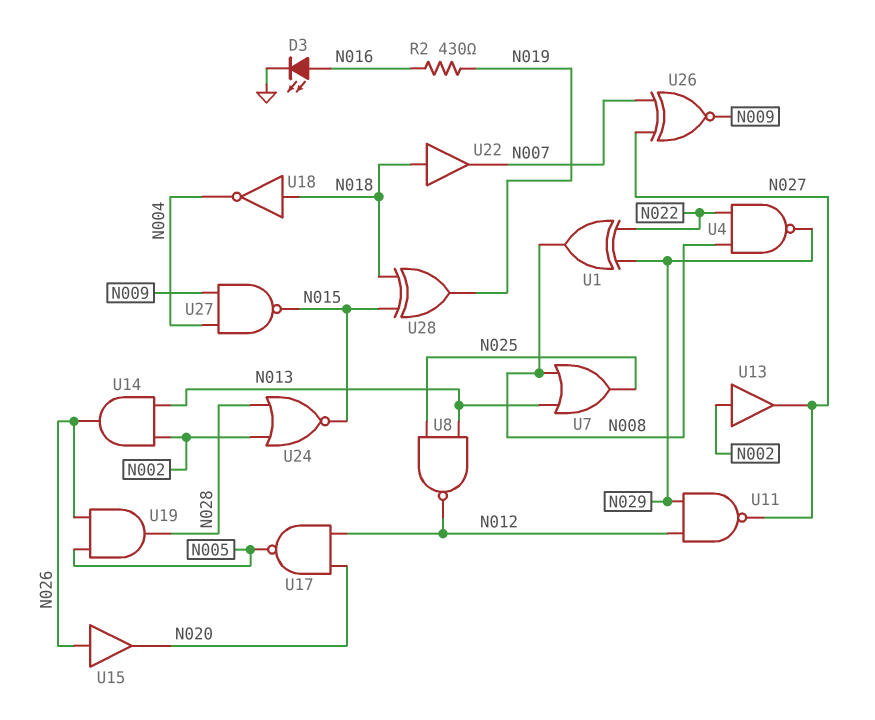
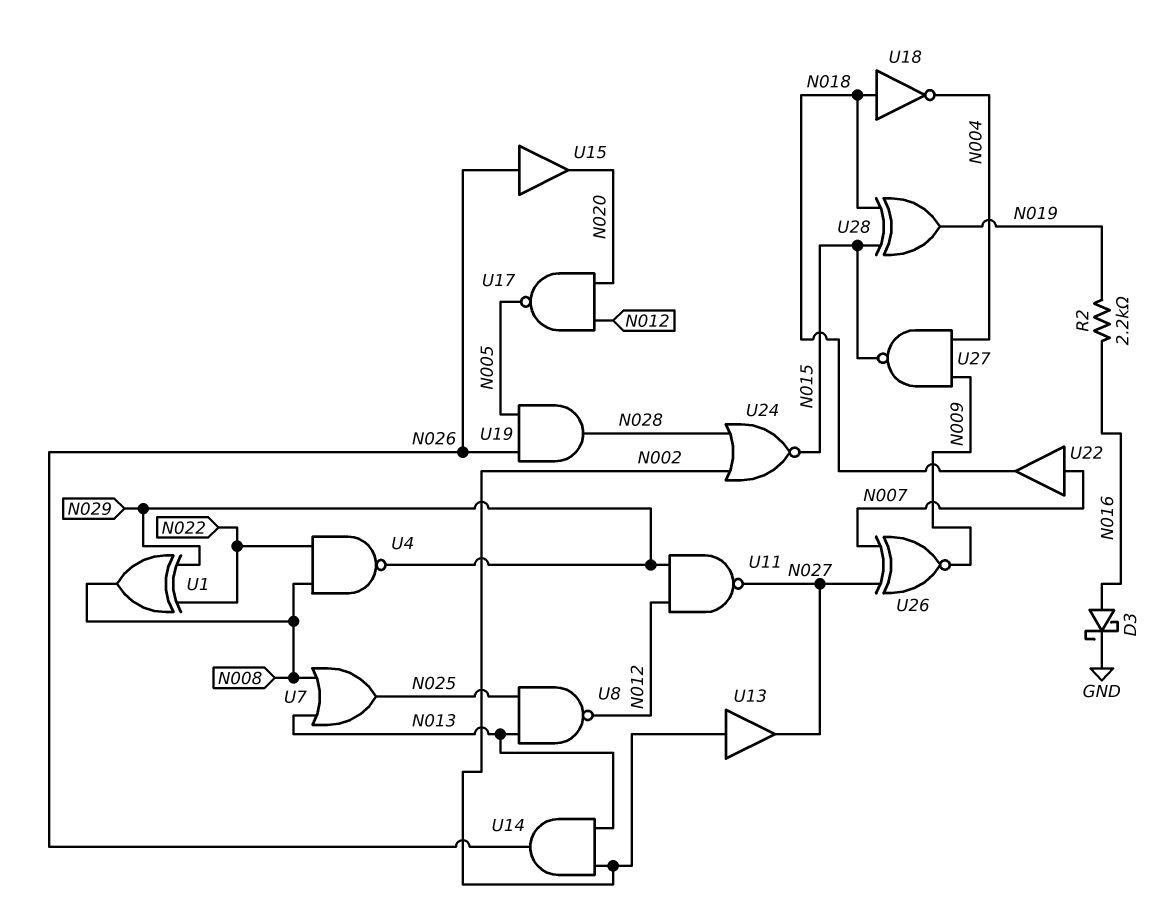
D3: LED (A N016, K GND) -> schottky (A N016, K GND)
R2: 430 (N016, N019) -> 2.2k (N016, N019)
U22: buffer (in N018, out N007) -> buffer (in N007, out N018)

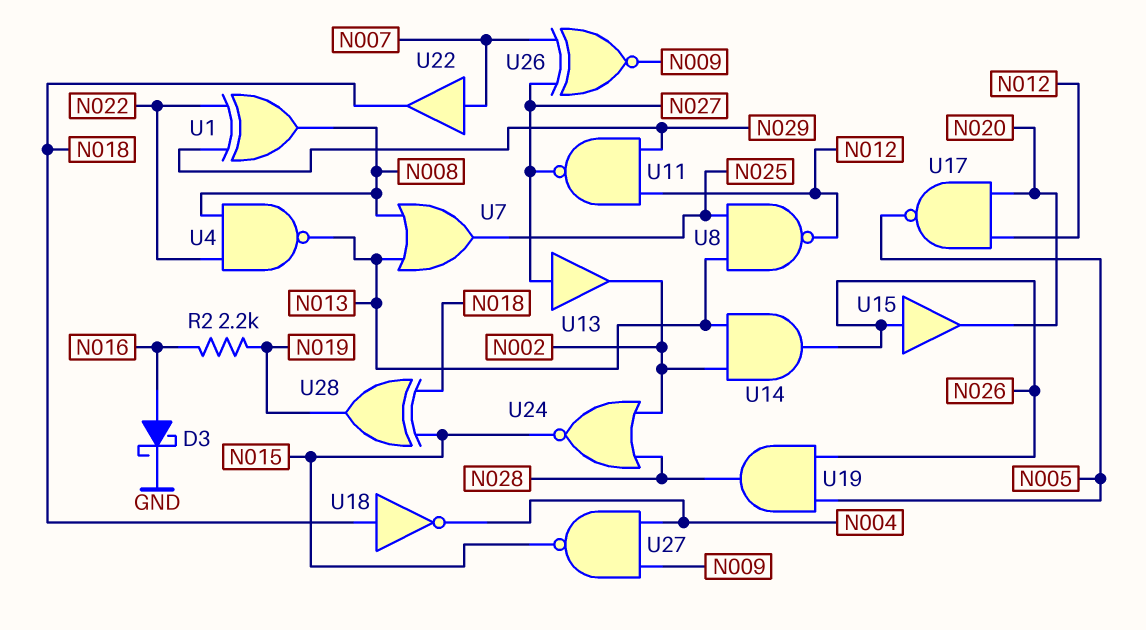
U4: NAND (in N008, in N022, out N029) -> NAND (in N008, in N022, out N013)
U13: buffer (in N002, out N027) -> buffer (in N027, out N002)

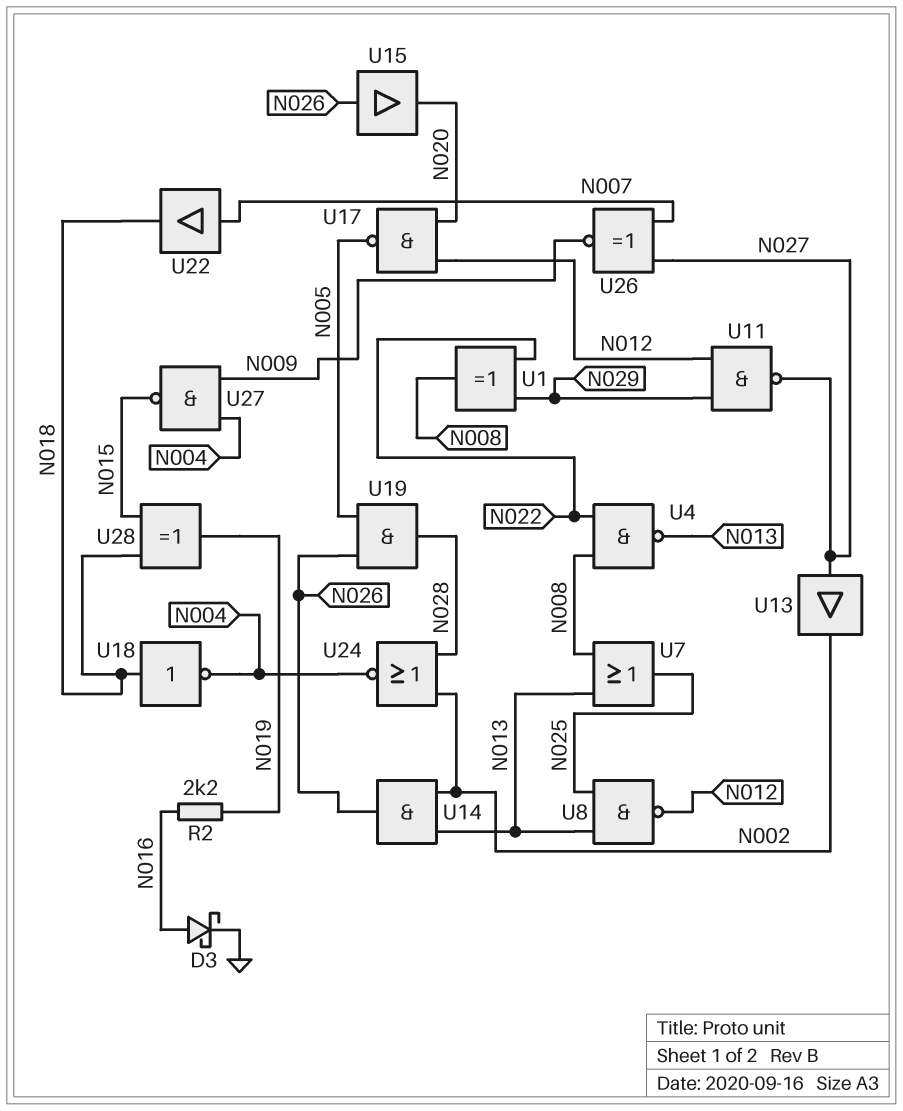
U24: NOR (in N002, in N028, out N015) -> NOR (in N002, in N028, out N004)

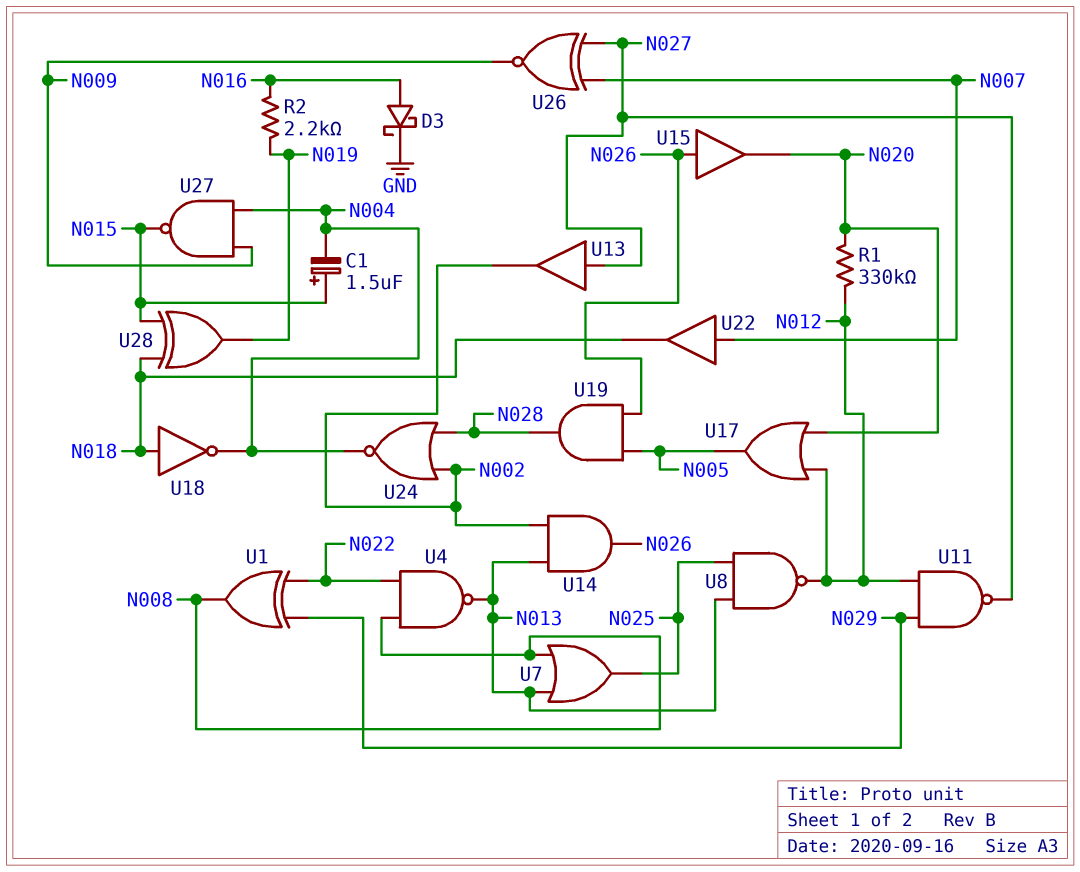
C1: none -> 1.5uF (plus N015, minus N004)
R1: none -> 330k (N012, N020)
U17: NAND (in N012, in N020, out N005) -> OR (in N012, in N020, out N005)

